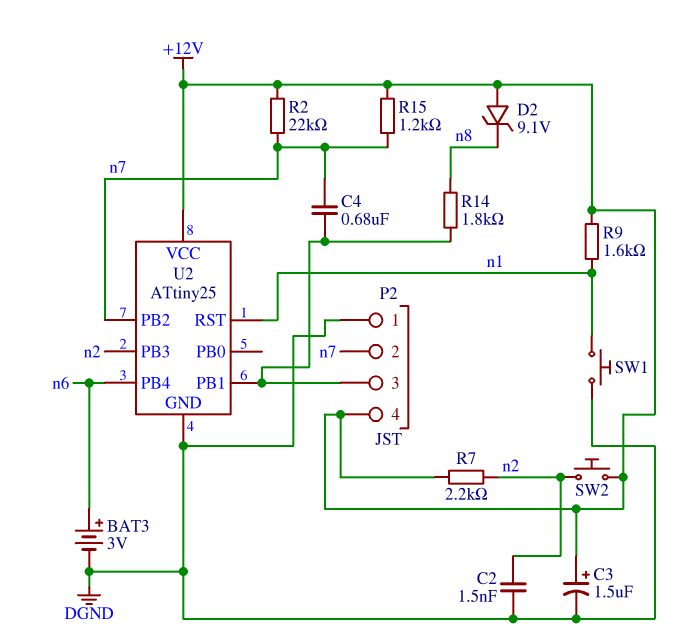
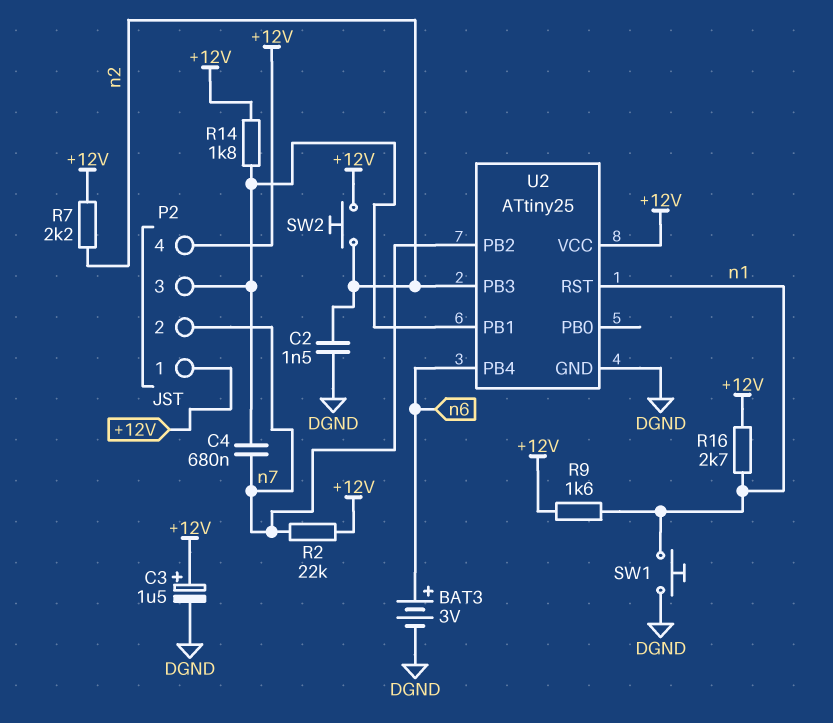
D2: zener 9.1V (A +12V, K n8) -> none
P2 pin 1: DGND -> +12V
R14: 1.8k (P2/3, n8) -> 1.8k (+12V, P2/3)
R15: 1.2k (+12V, n7) -> none
R16: none -> 2.7k (+12V, n1)

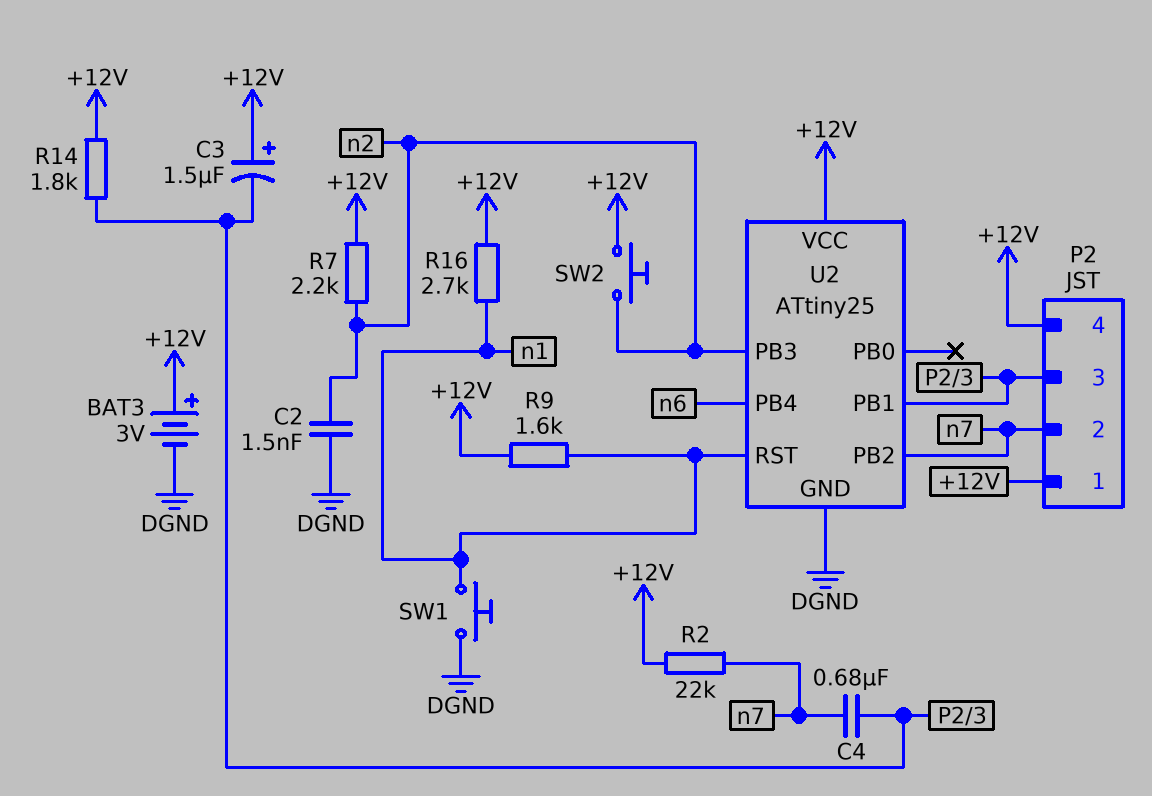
BAT3: 3V (plus n6, minus DGND) -> 3V (plus +12V, minus DGND)
C3: 1.5uF (plus +12V, minus DGND) -> 1.5uF (plus +12V, minus P2/3)

